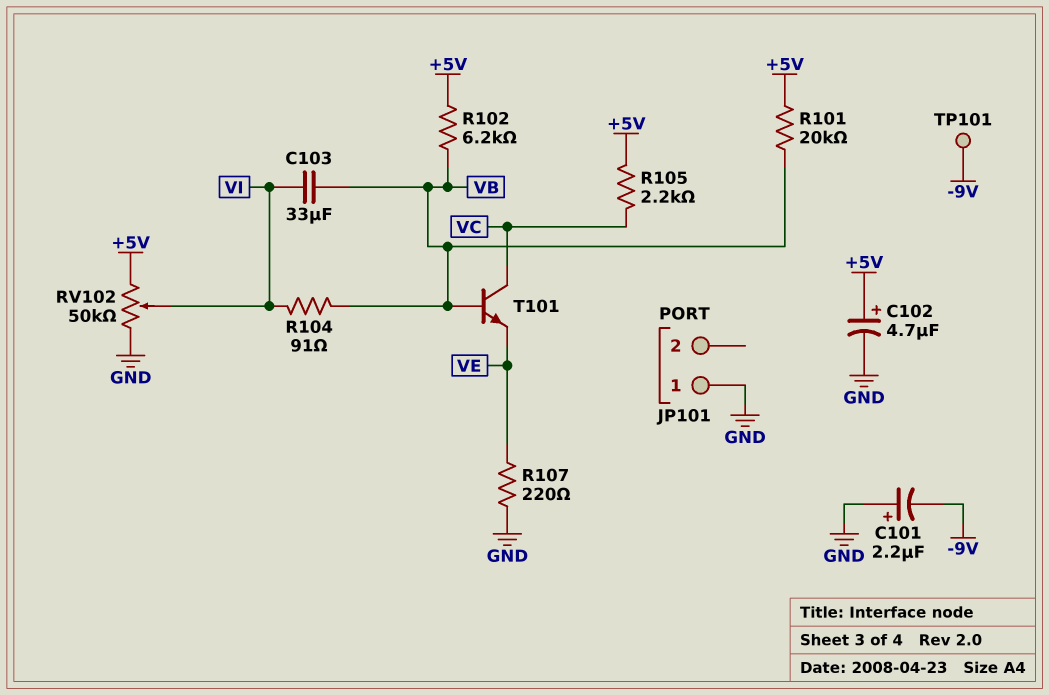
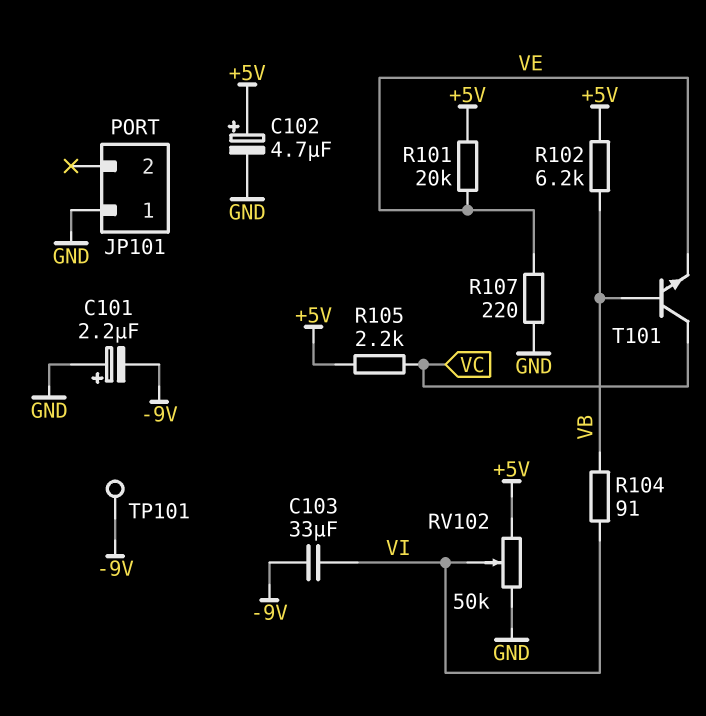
C103: 33uF (VB, VI) -> 33uF (-9V, VI)
R101: 20k (+5V, VB) -> 20k (+5V, VE)

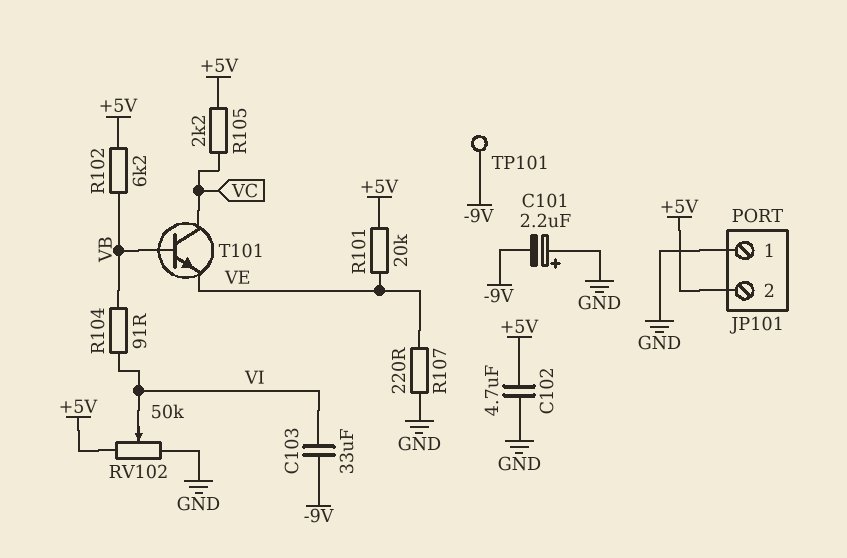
C102: 4.7uF (plus +5V, minus GND) -> 4.7uF (+5V, GND)
JP101 pin 2: none -> +5V

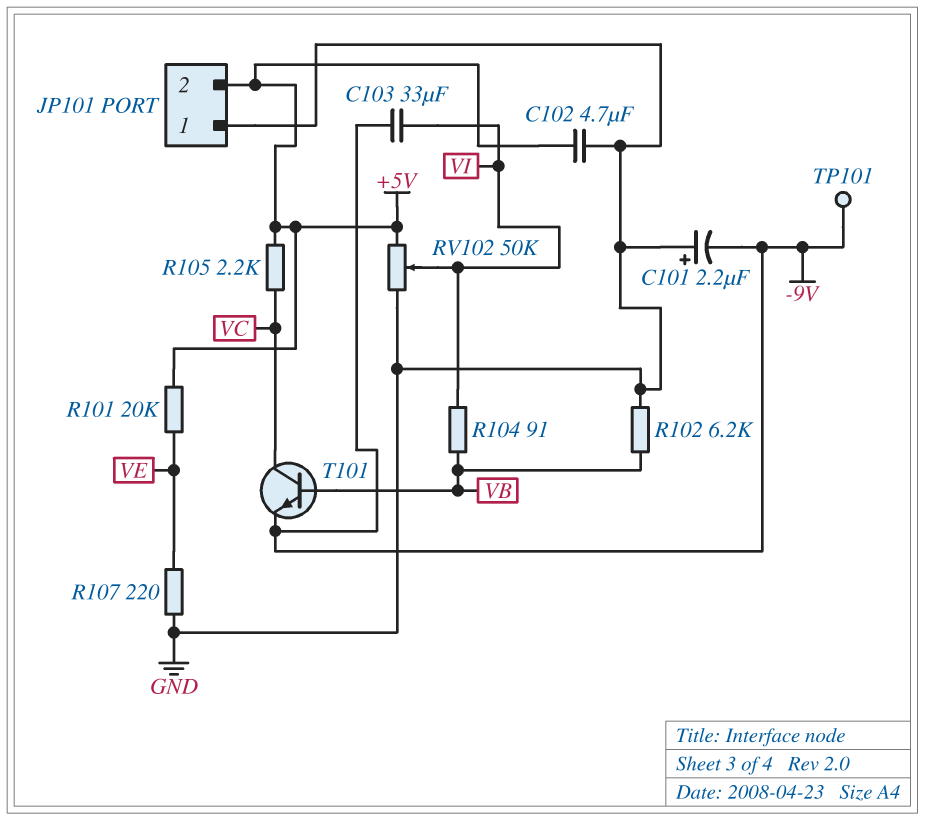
R102: 6.2k (+5V, VB) -> 6.2k (GND, VB)
T101: NPN (B VB, C VC, E VE) -> NPN (B VB, C VC, E -9V)

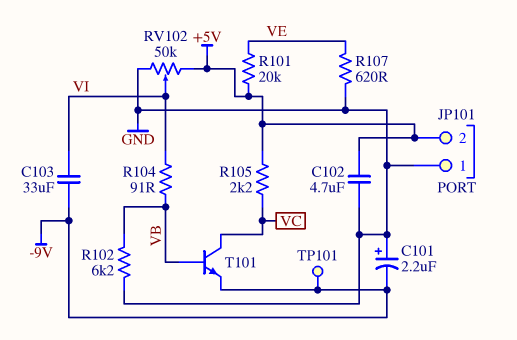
R107: 220 (GND, VE) -> 620 (GND, VE)

